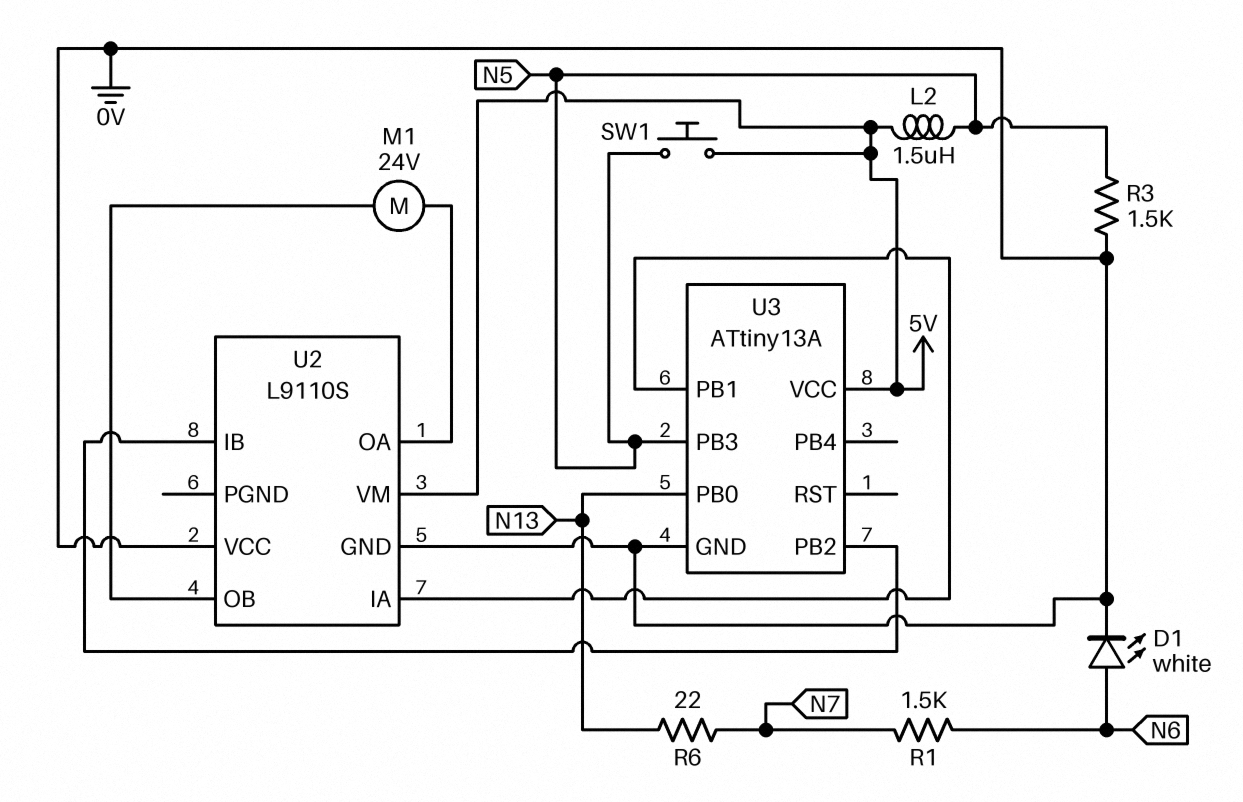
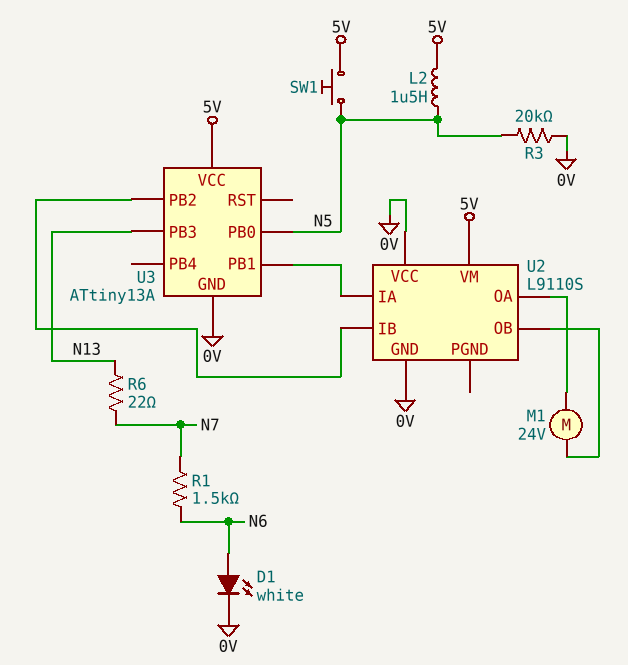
R3: 1.5k (0V, N5) -> 20k (0V, N5)
U3 pin PB0: N13 -> N5
U3 pin PB3: N5 -> N13

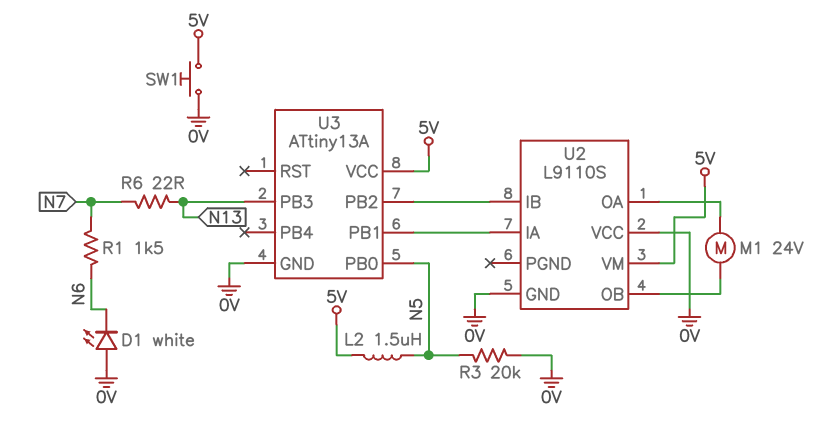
D1: LED white (A N6, K 0V) -> LED white (A 0V, K N6)
SW1: button (5V, N5) -> button (0V, 5V)

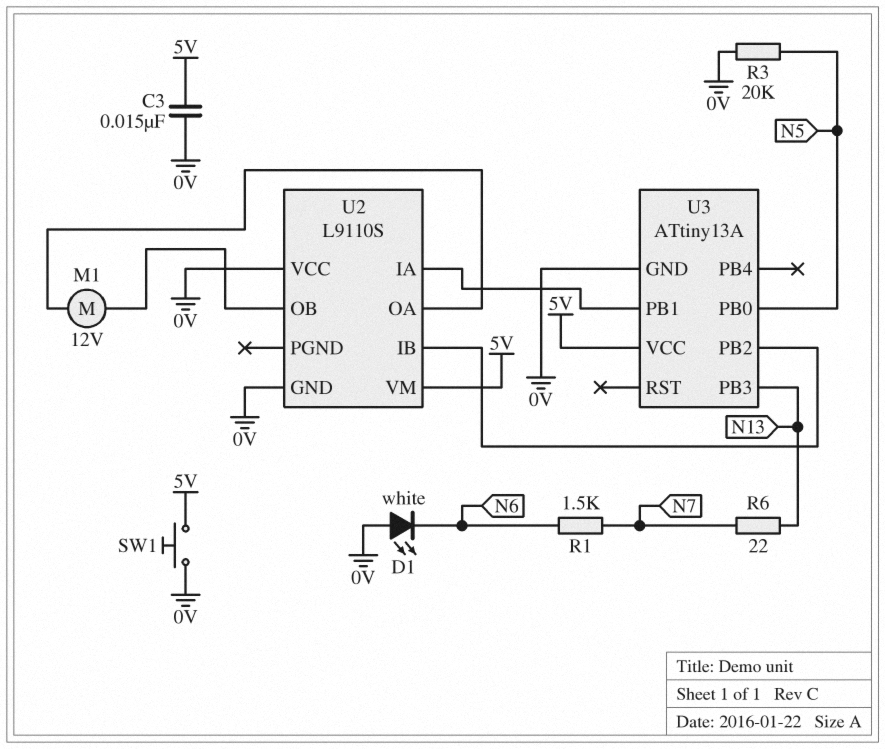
C3: none -> 15nF (0V, 5V)
L2: 1.5uH (5V, N5) -> none
M1: motor 24V (U2/OA, U2/OB) -> motor 12V (U2/OA, U2/OB)

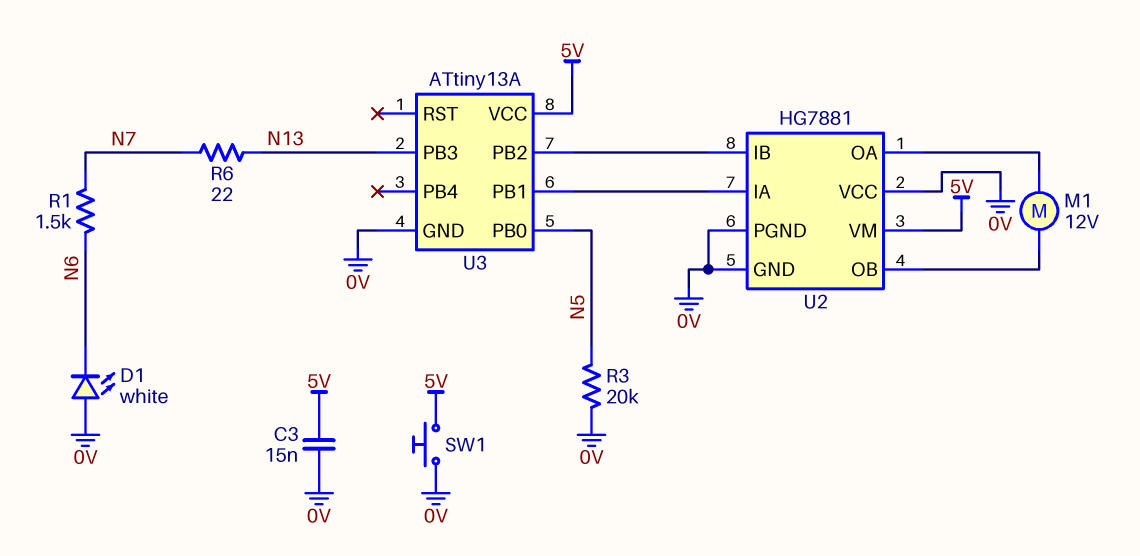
U2: L9110S -> HG7881
U2 pin PGND: none -> 0V

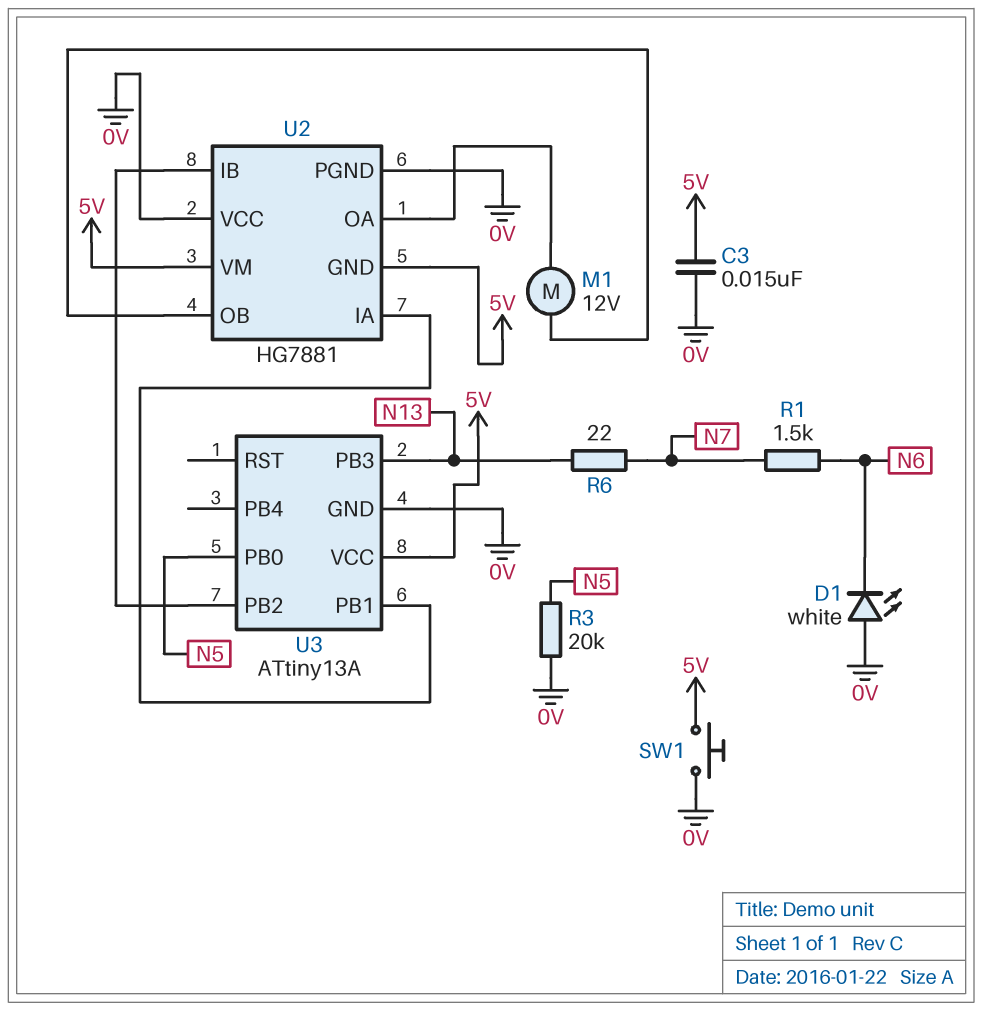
U2 pin GND: 0V -> 5V

